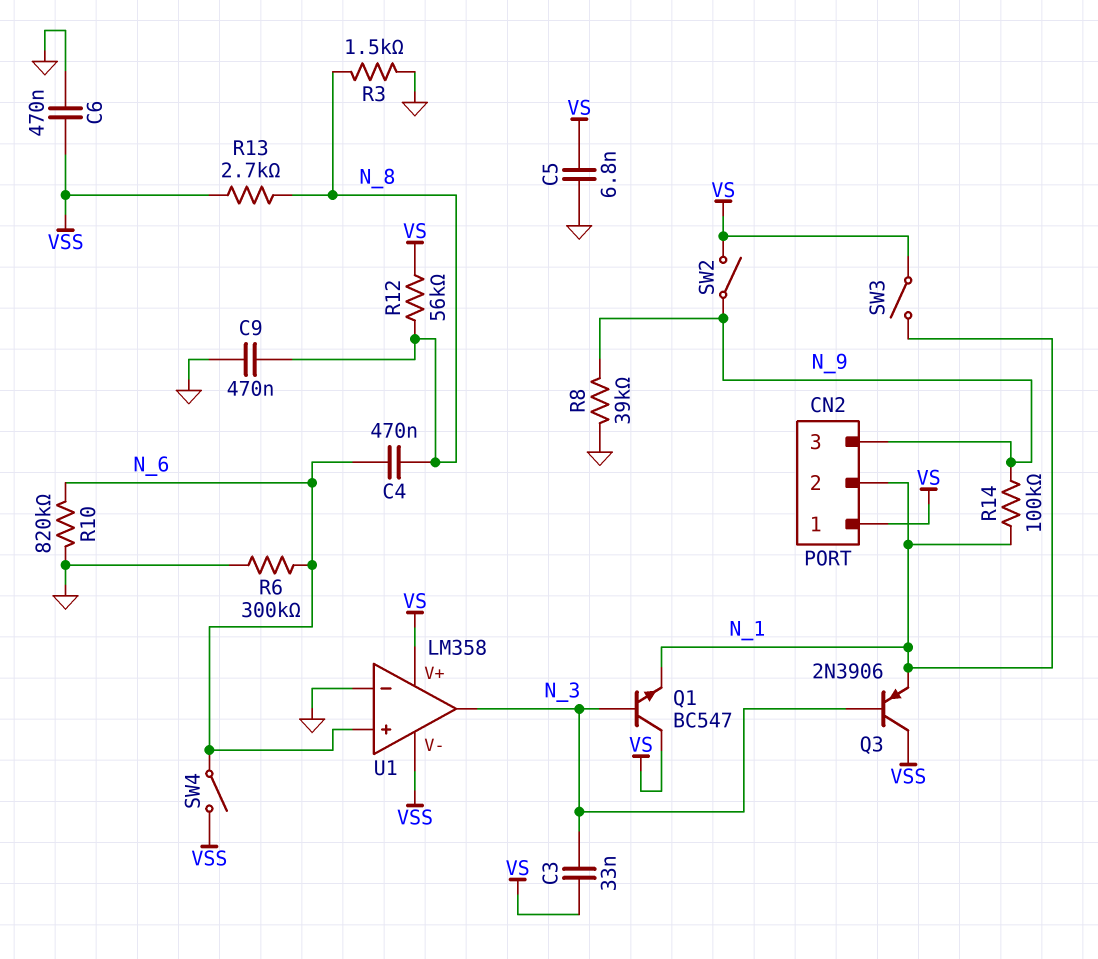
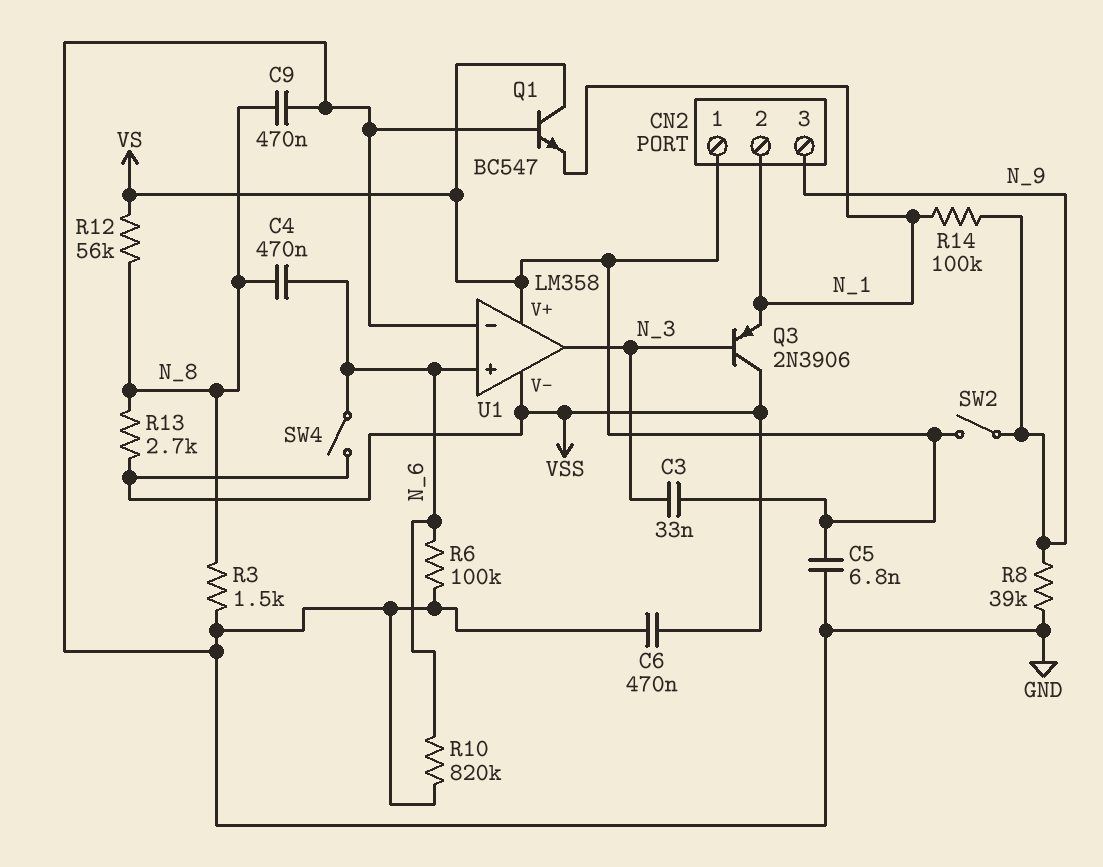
Q1: NPN BC547 (B N_3, C VS, E N_1) -> NPN BC547 (B GND, C VS, E N_1)
R6: 300k (GND, N_6) -> 100k (GND, N_6)
SW3: switch (N_1, VS) -> none

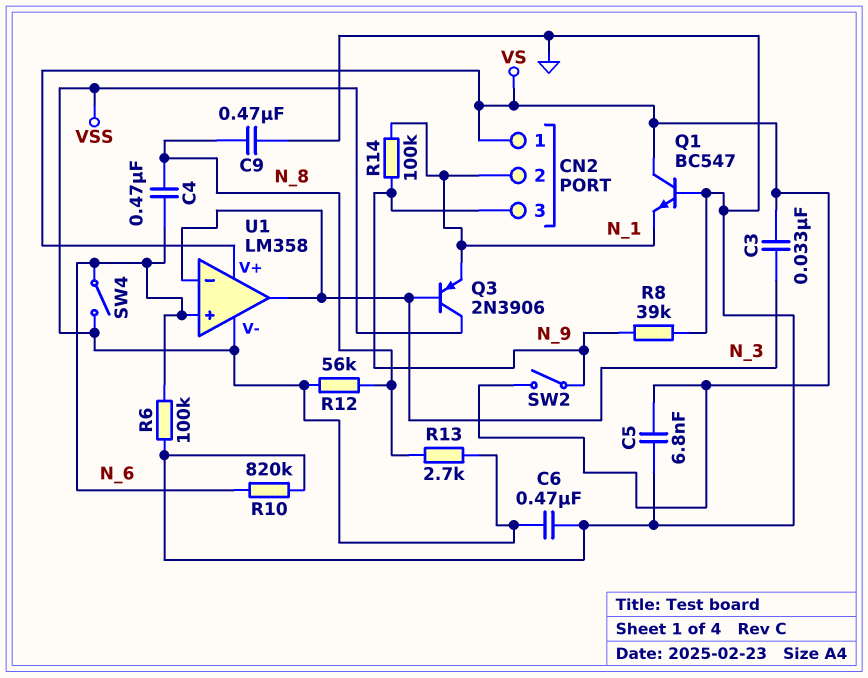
R3: 1.5k (GND, N_8) -> none
R12: 56k (N_8, VS) -> 56k (N_8, VSS)
U1 pin in-: GND -> N_3

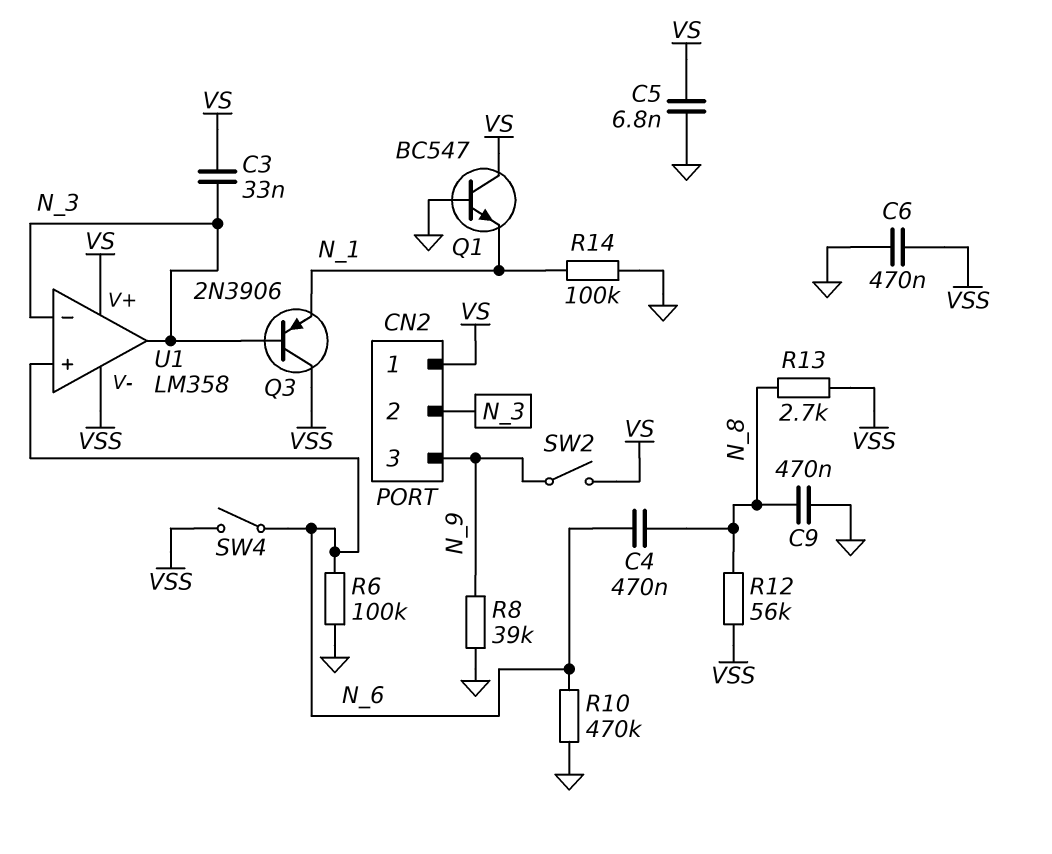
CN2 pin 2: N_1 -> N_3
R10: 820k (GND, N_6) -> 470k (GND, N_6)
R14: 100k (N_1, N_9) -> 100k (GND, N_1)

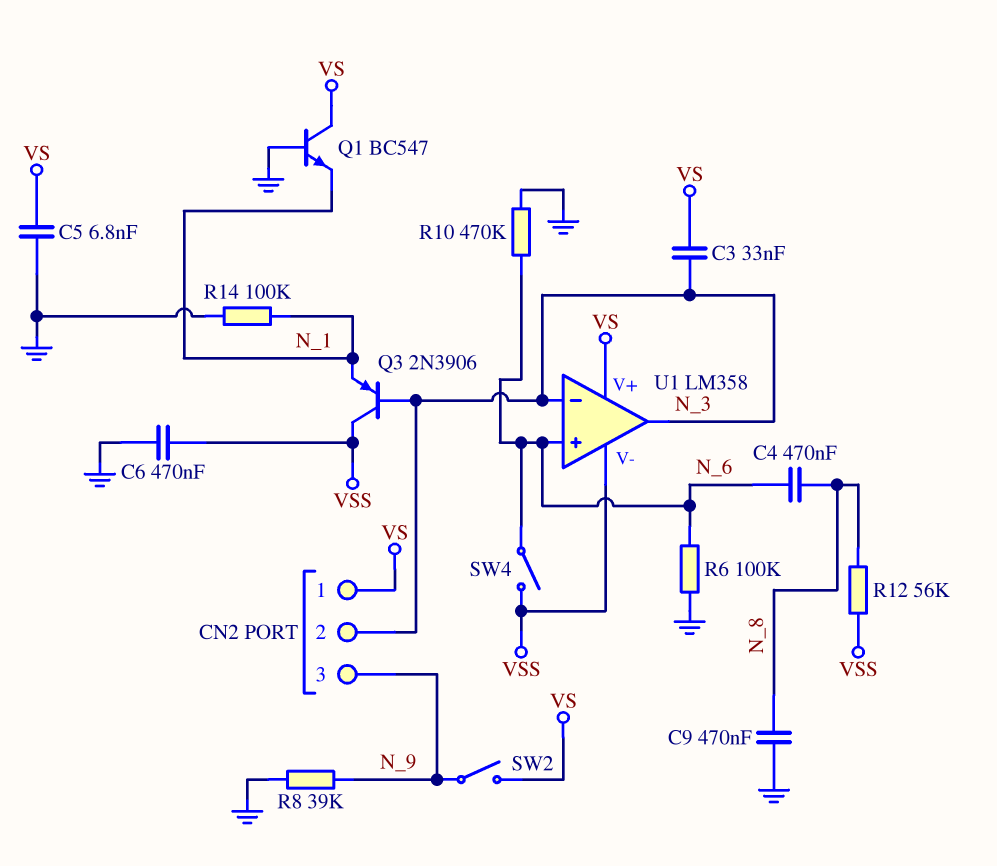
R13: 2.7k (N_8, VSS) -> none

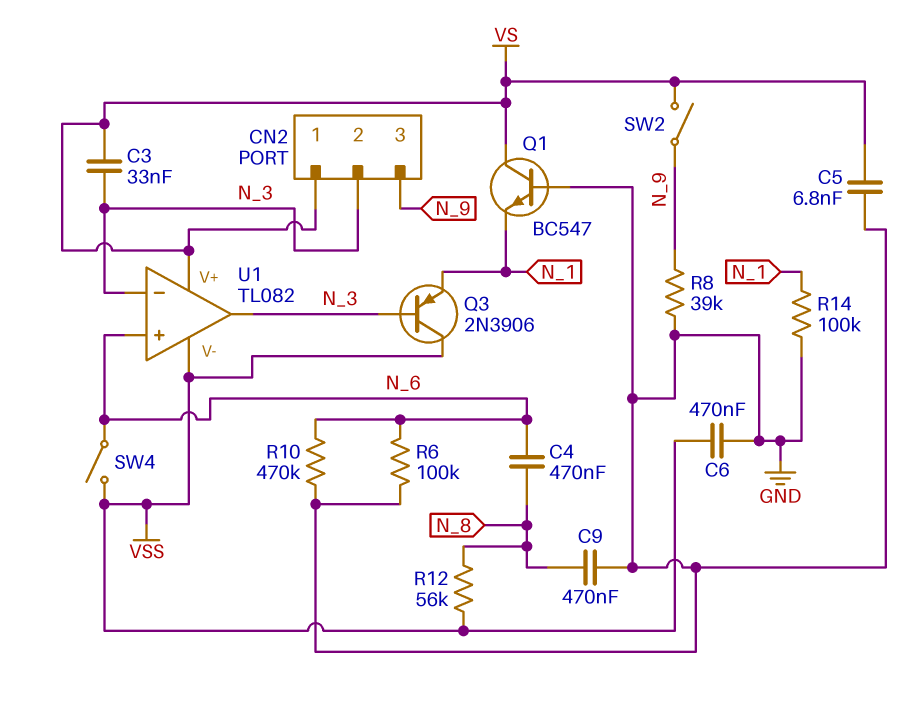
U1: LM358 -> TL082

